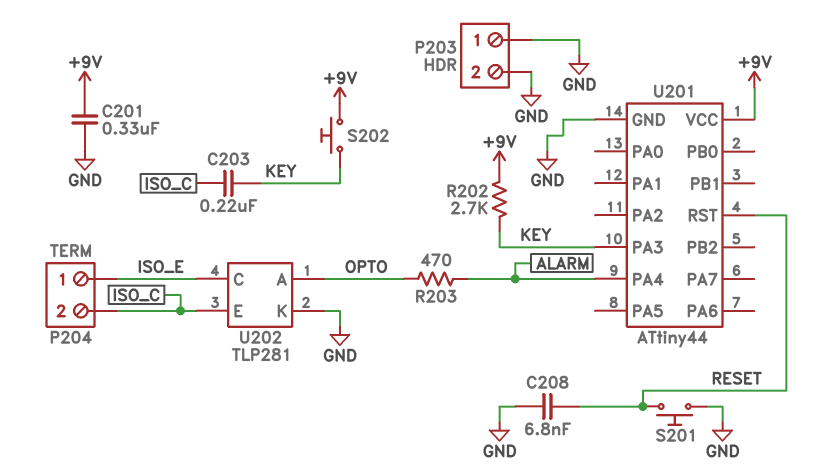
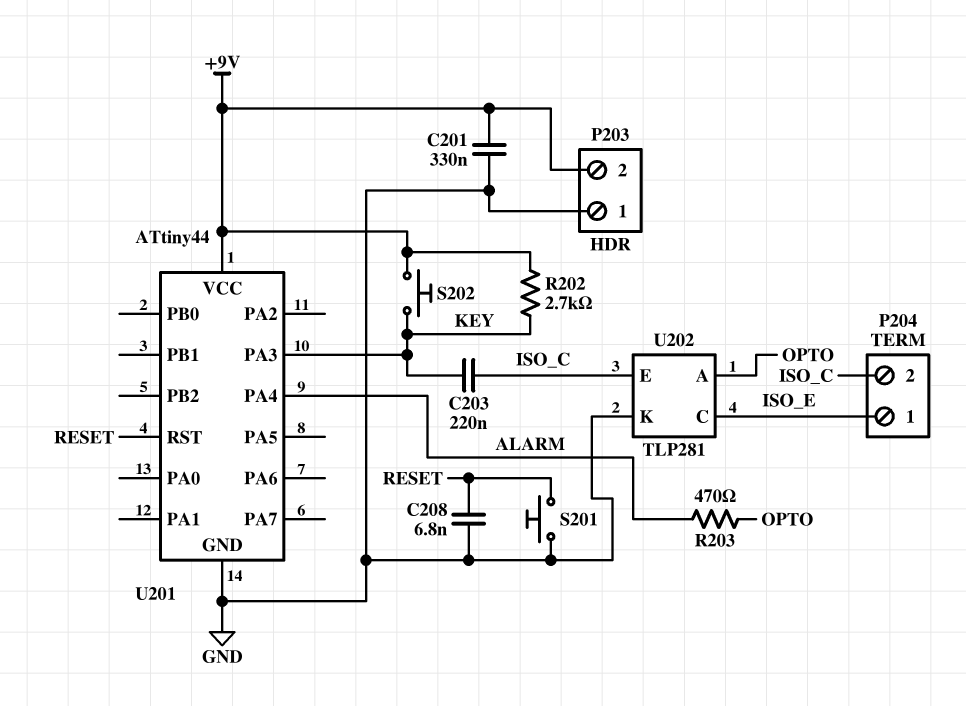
P203 pin 2: GND -> +9V

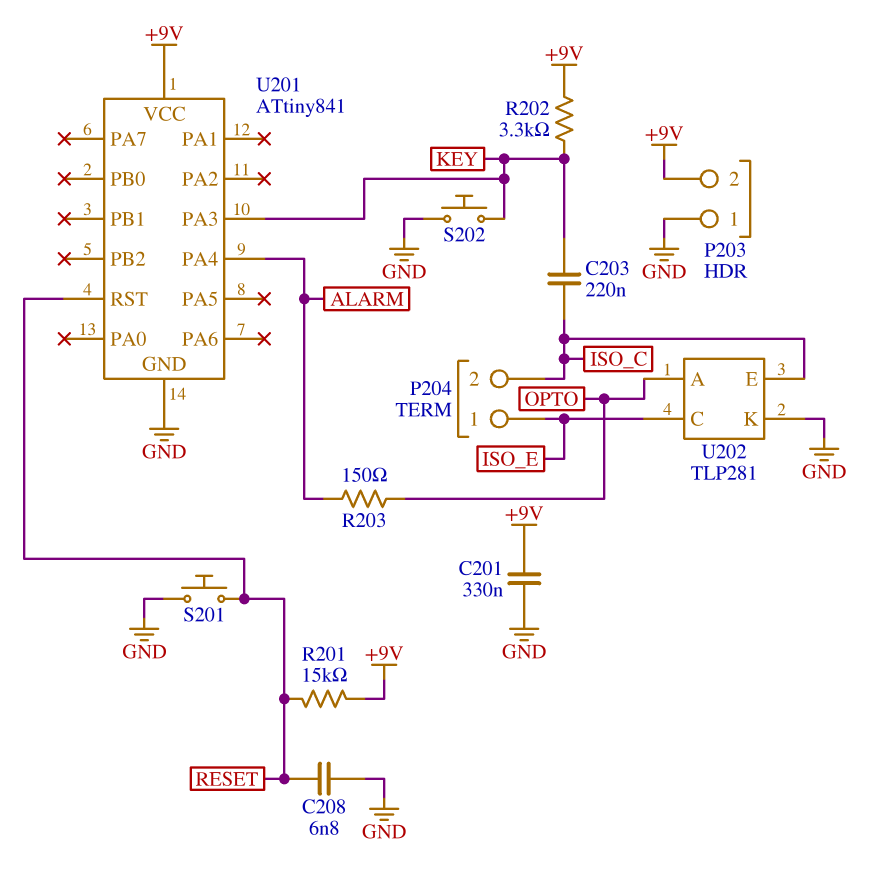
R201: none -> 15k (+9V, RESET)
R202: 2.7k (+9V, KEY) -> 3.3k (+9V, KEY)
R203: 470 (ALARM, OPTO) -> 150 (ALARM, OPTO)
S202: button (+9V, KEY) -> button (GND, KEY)
U201: ATtiny44 -> ATtiny841

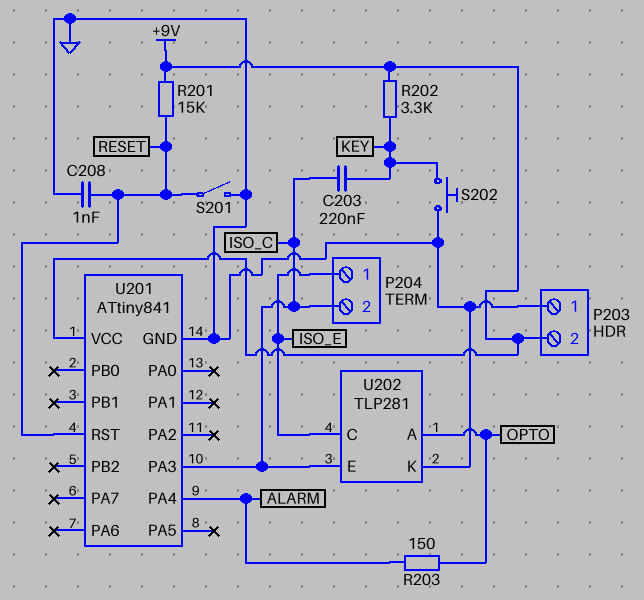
C201: 330nF (+9V, GND) -> none
C208: 6.8nF (GND, RESET) -> 1nF (GND, RESET)
S201: button (GND, RESET) -> switch (GND, RESET)
U201 pin PA3: KEY -> ISO_C

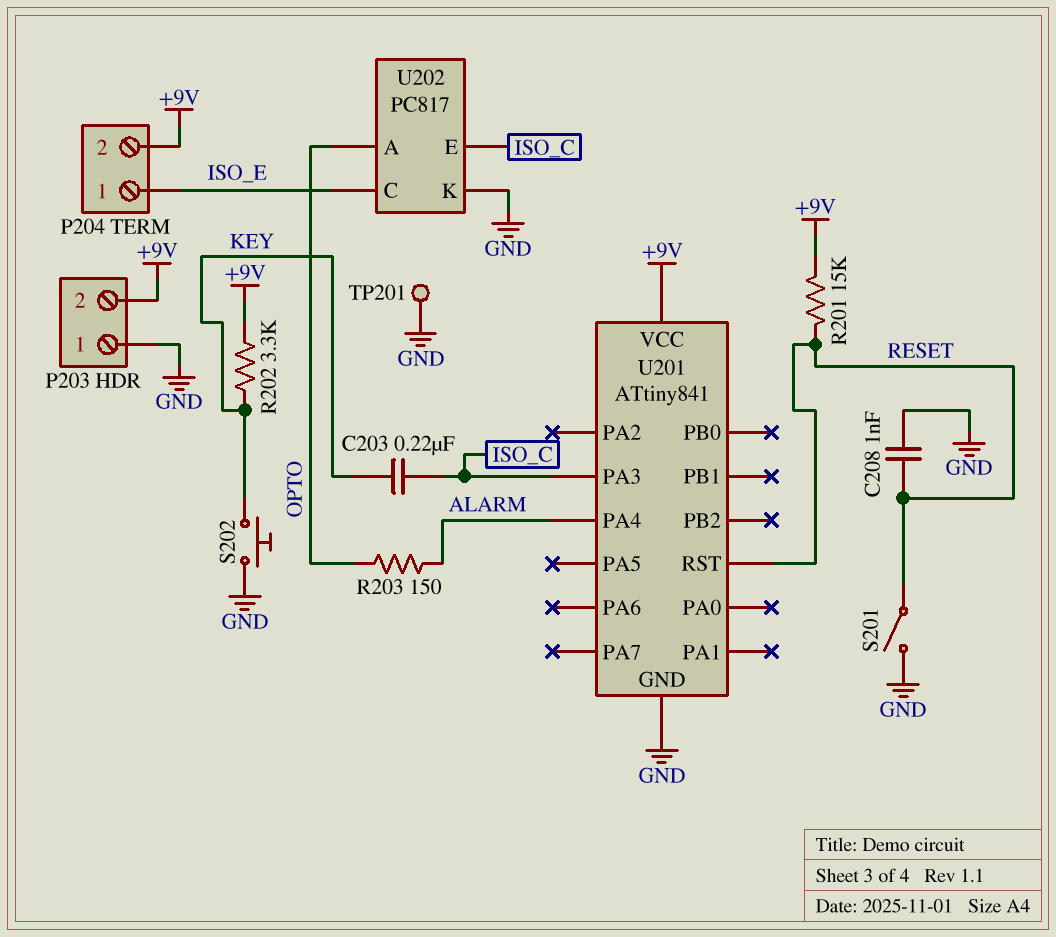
P204 pin 2: ISO_C -> +9V
TP201: none -> test point (GND)
U202: TLP281 -> PC817

